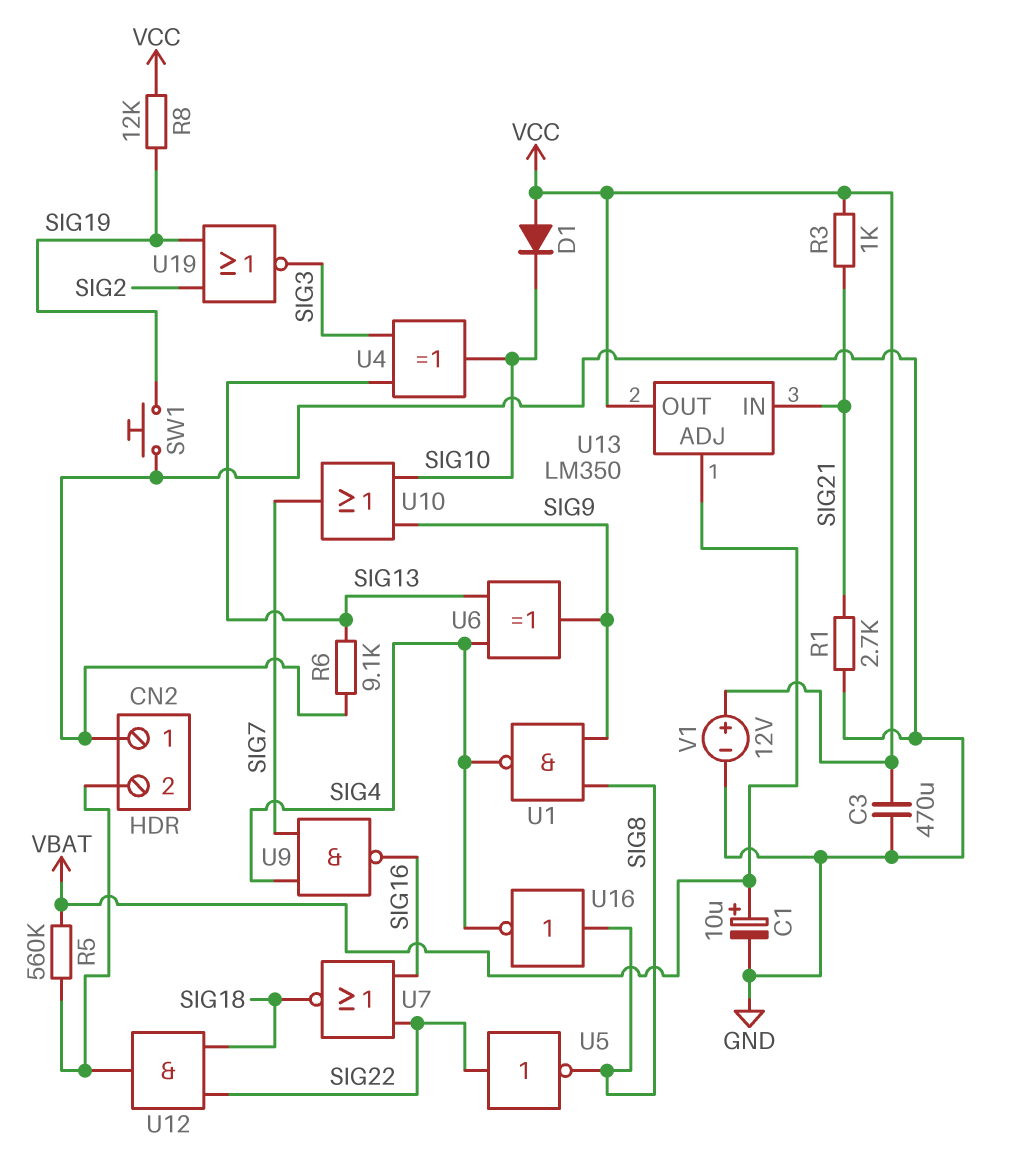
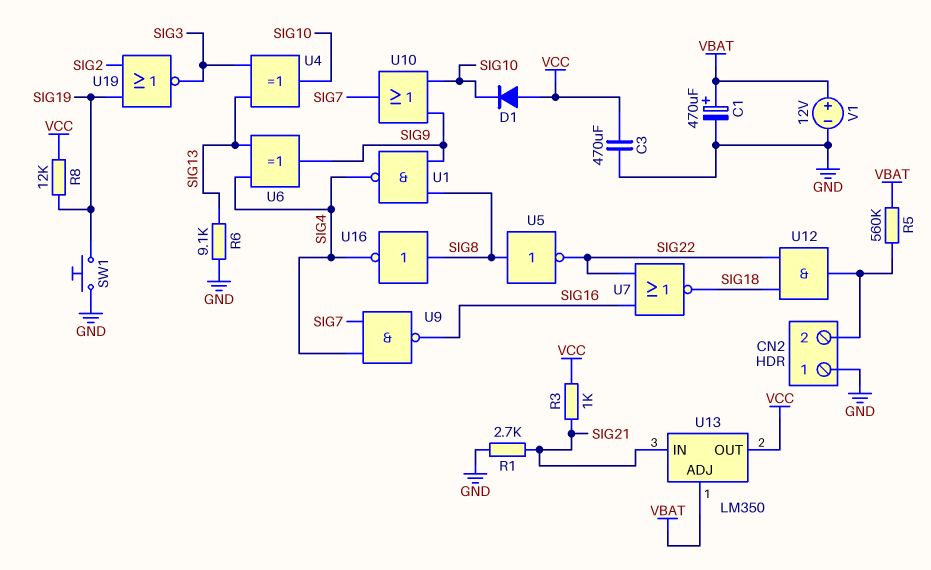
C1: 10uF (plus VBAT, minus GND) -> 470uF (plus VBAT, minus GND)
U5: NOT (in SIG22, out SIG8) -> NOT (in SIG8, out SIG22)
V1: 12V (plus VCC, minus GND) -> 12V (plus VBAT, minus GND)

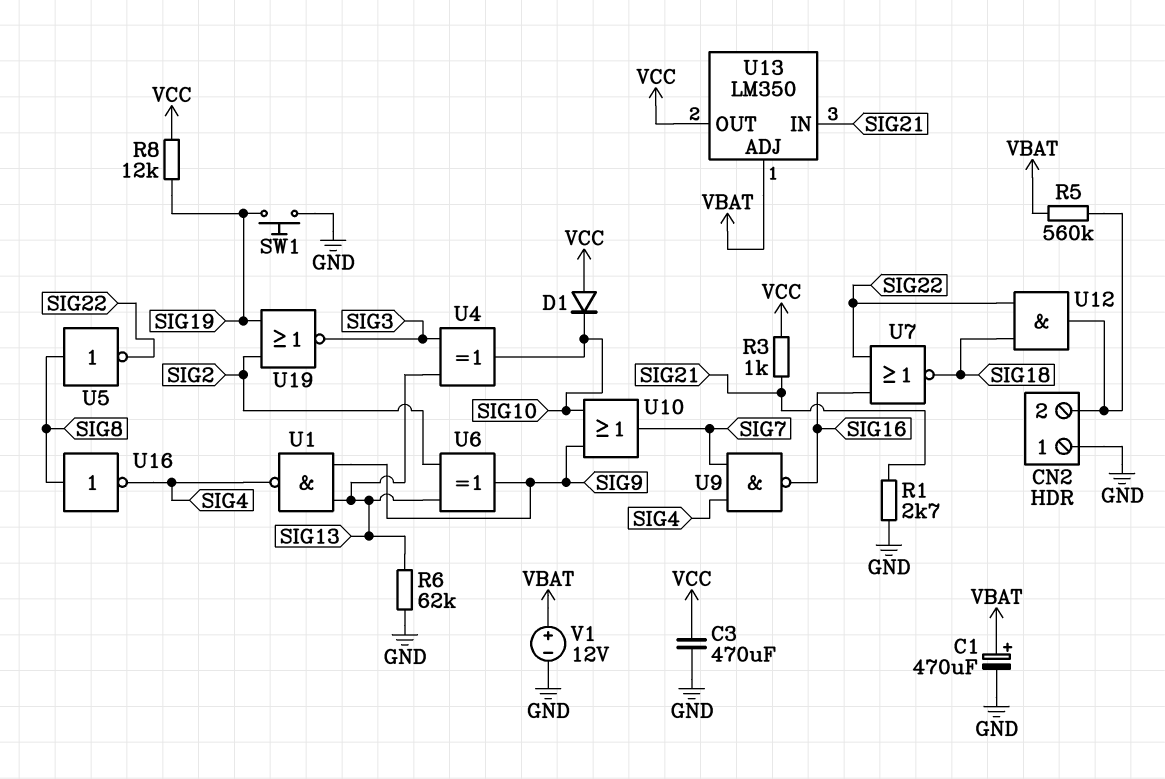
R6: 9.1k (GND, SIG13) -> 62k (GND, SIG13)
U1: NAND (in SIG8, in SIG9, out SIG4) -> NAND (in SIG9, in SIG13, out SIG4)
U6: XOR (in SIG4, in SIG13, out SIG9) -> XOR (in SIG2, in SIG13, out SIG9)

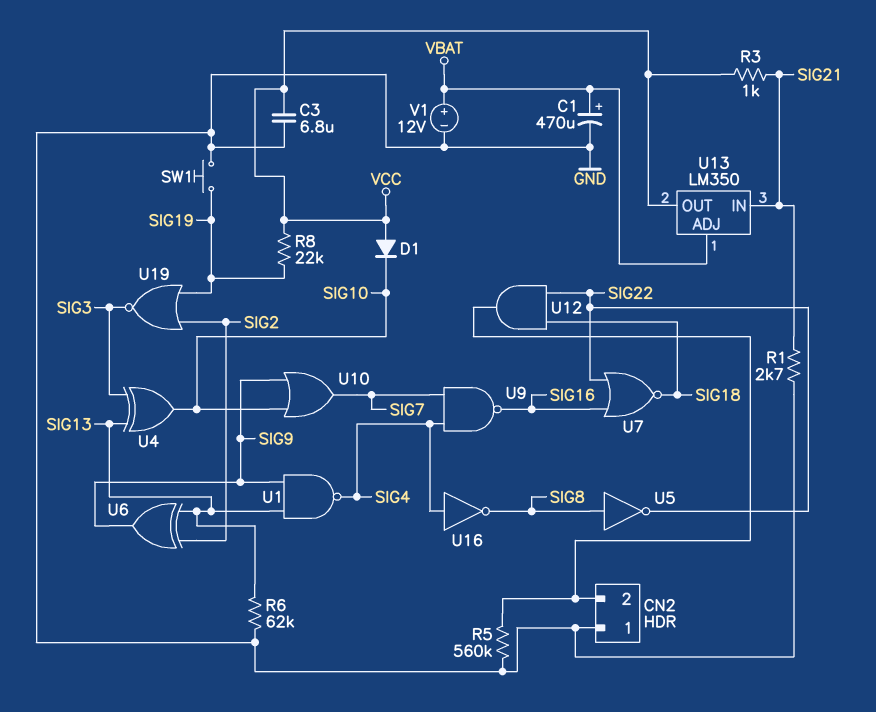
C3: 470uF (GND, VCC) -> 6.8uF (GND, VCC)
R5: 560k (CN2/2, VBAT) -> 560k (CN2/2, GND)
R8: 12k (SIG19, VCC) -> 22k (SIG19, VCC)
U16: NOT (in SIG8, out SIG4) -> NOT (in SIG4, out SIG8)

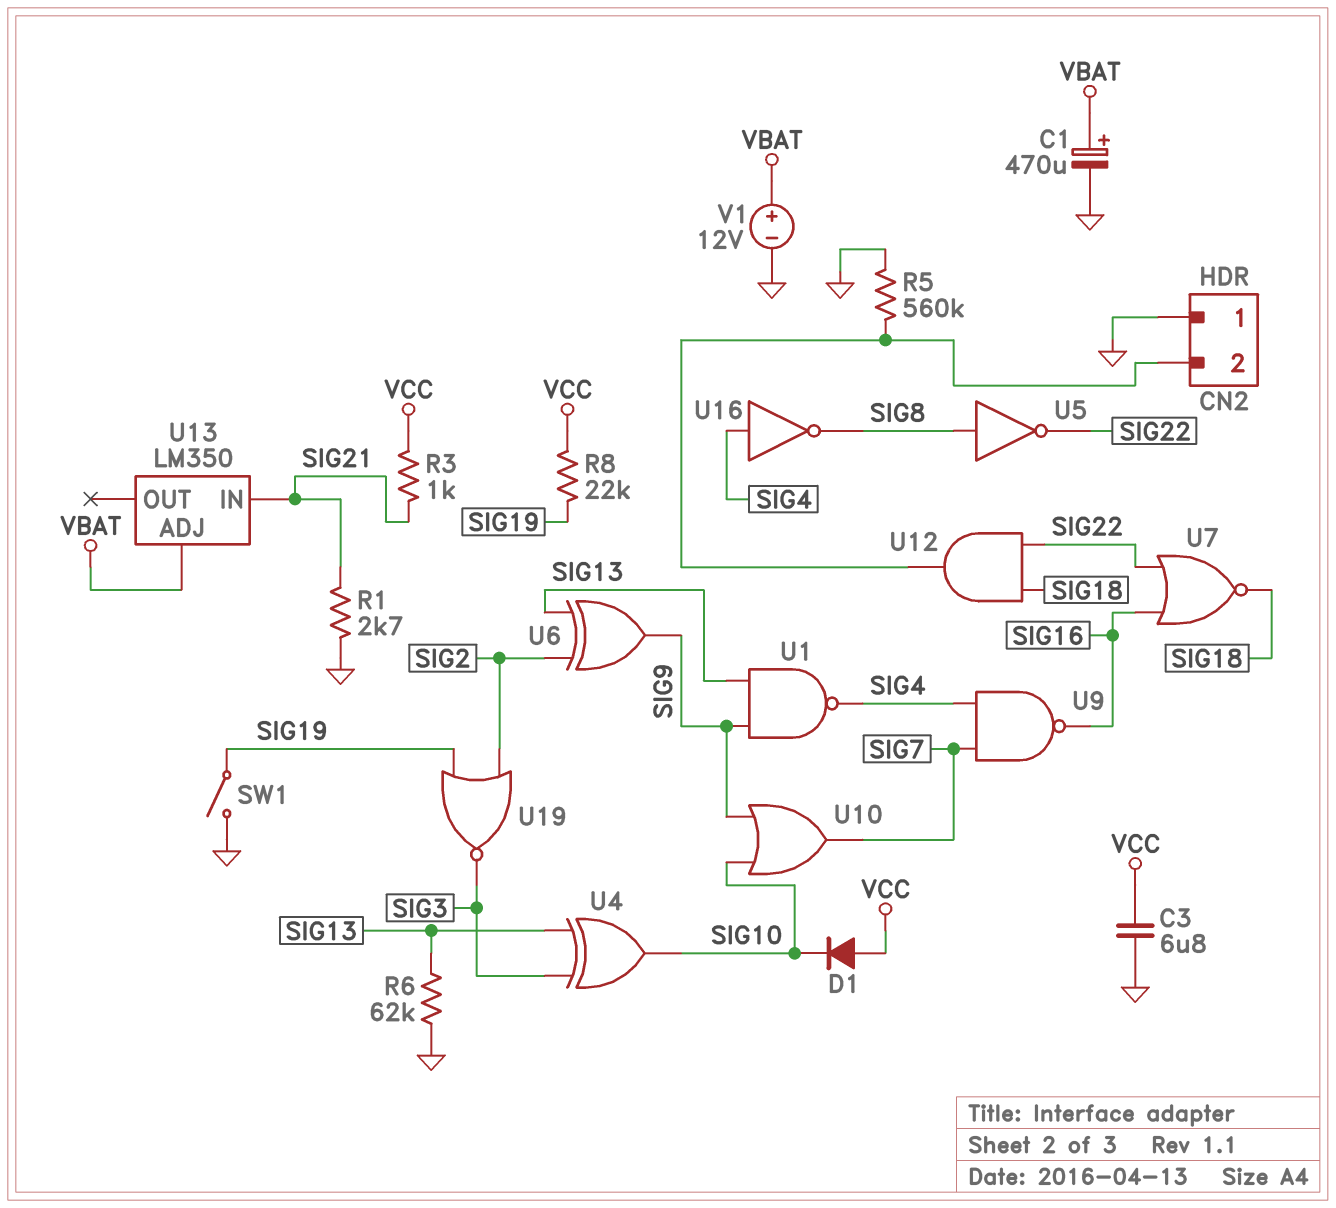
SW1: button (GND, SIG19) -> switch (GND, SIG19)
U13 pin OUT: VCC -> none

